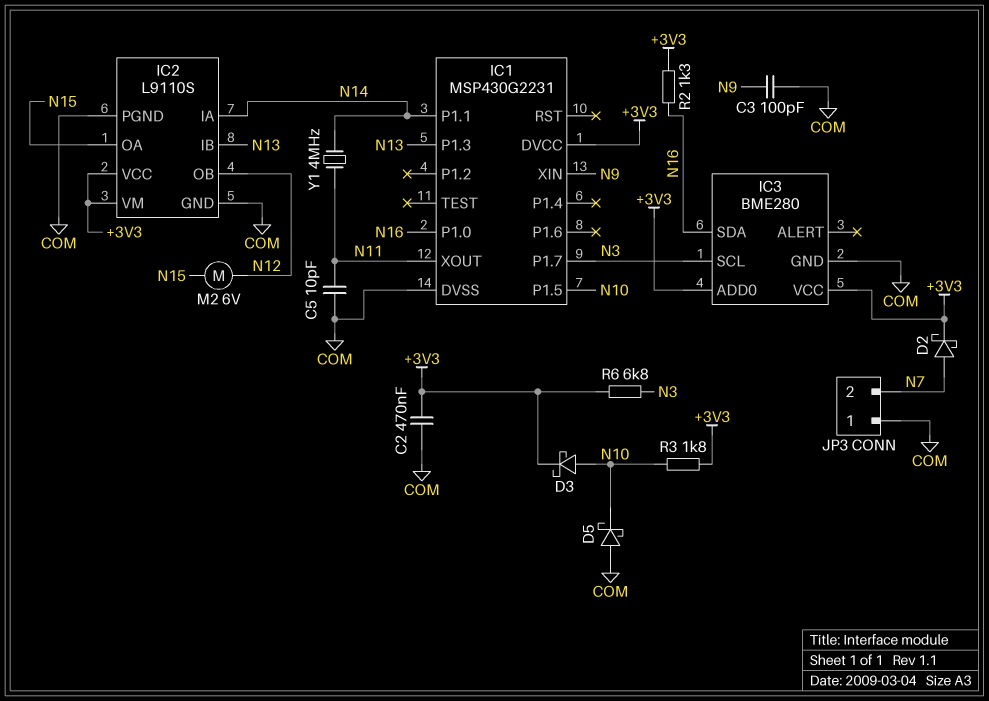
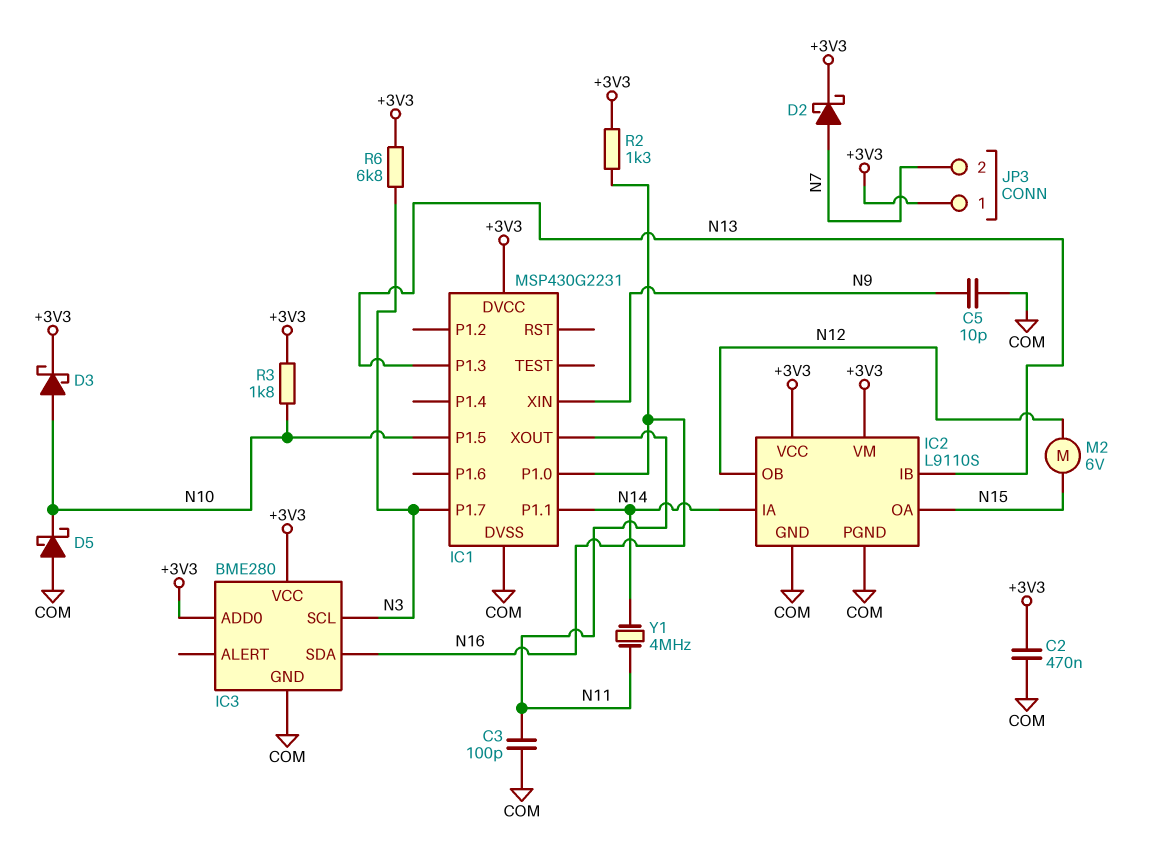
C3: 100pF (COM, N9) -> 100pF (COM, N11)
C5: 10pF (COM, N11) -> 10pF (COM, N9)
JP3 pin 1: COM -> +3V3

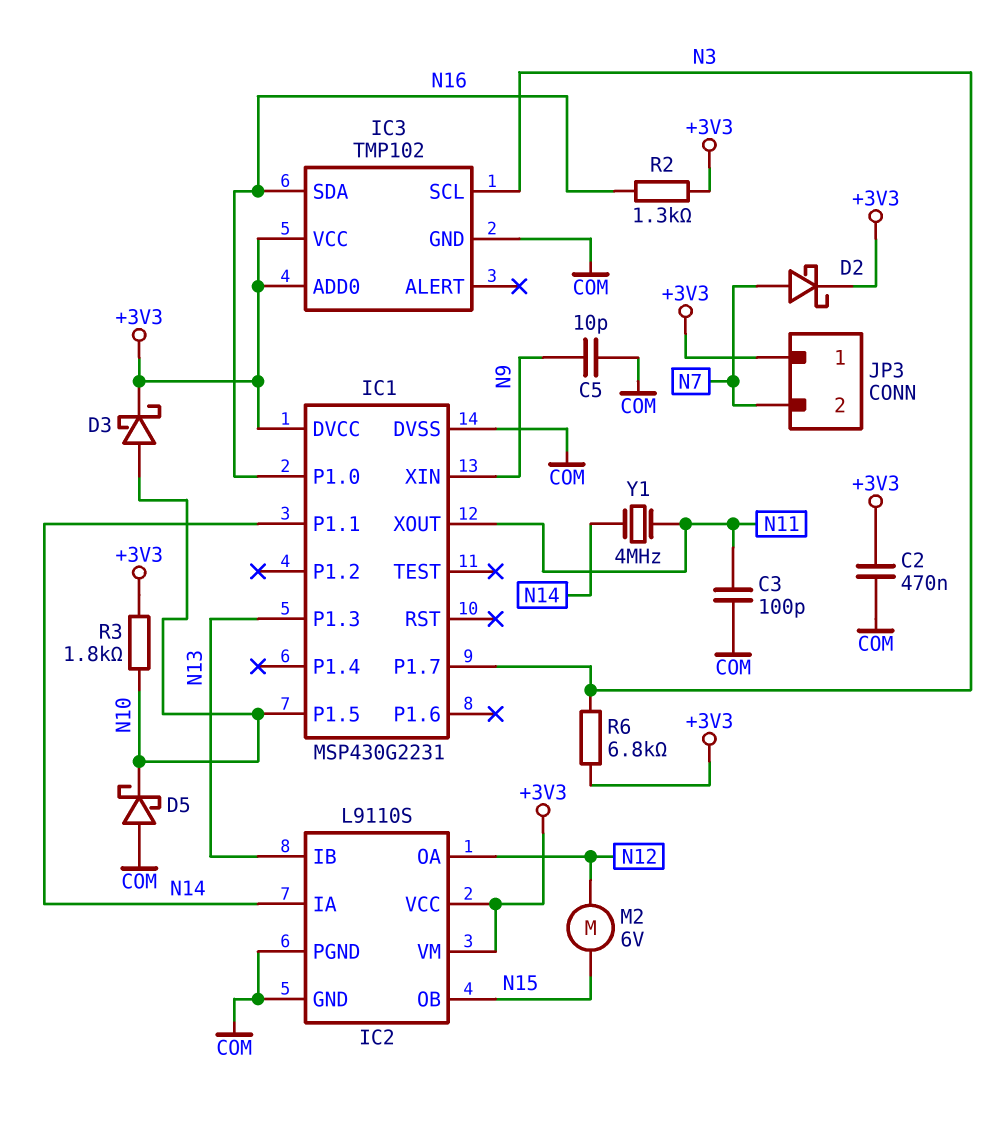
IC2 pin OA: N15 -> N12
IC2 pin OB: N12 -> N15
IC3: BME280 -> TMP102

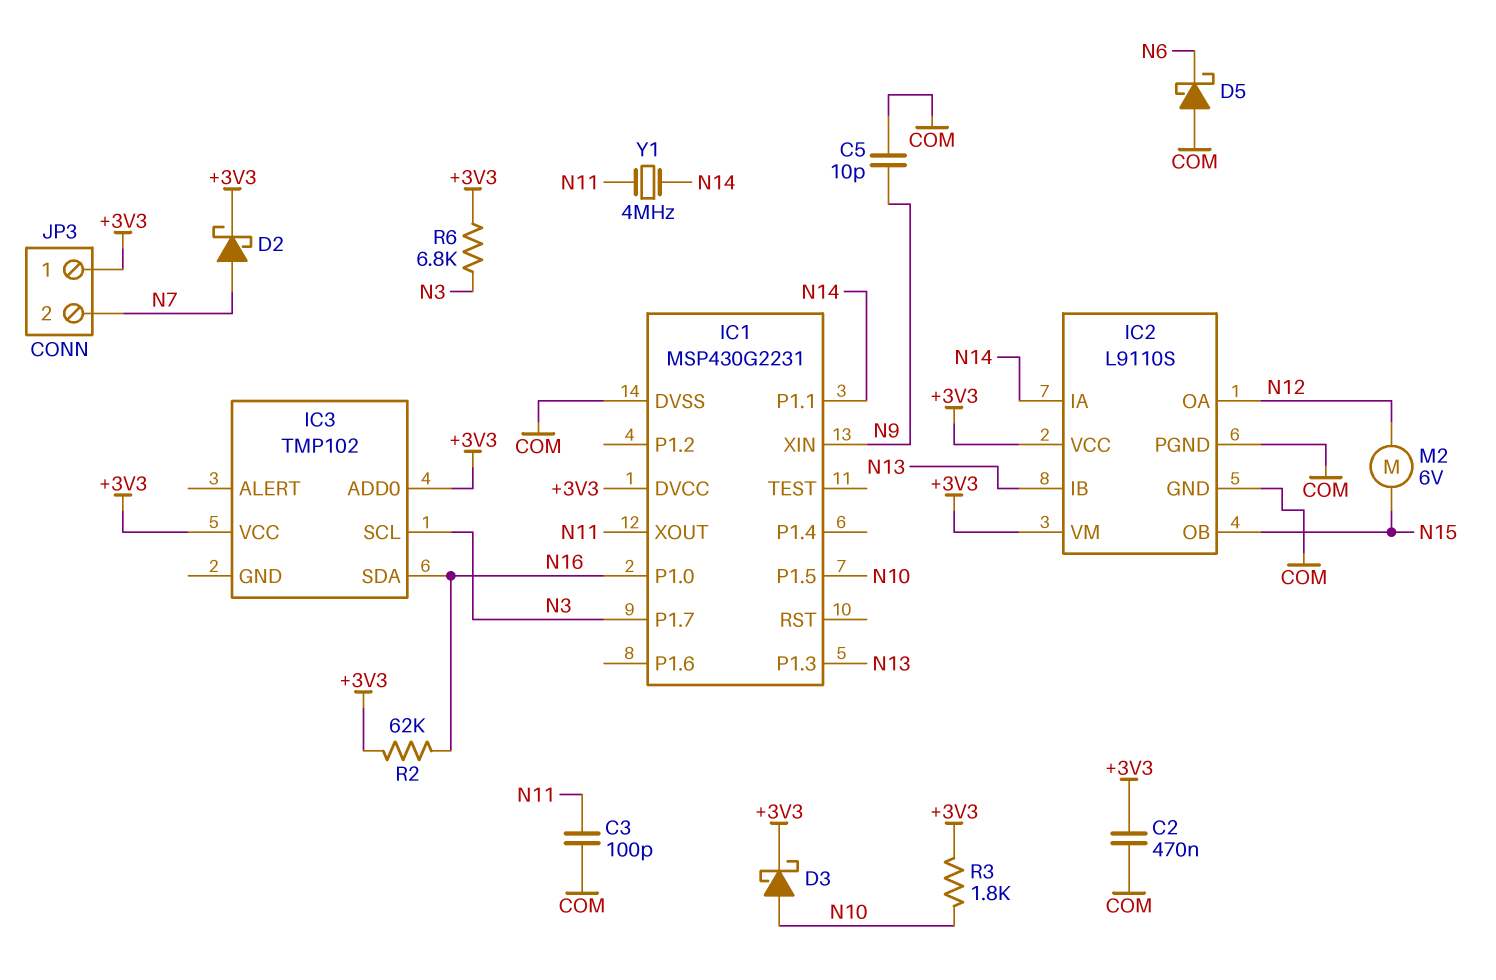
D5: schottky (A COM, K N10) -> schottky (A COM, K N6)
IC3 pin GND: COM -> none
R2: 1.3k (+3V3, N16) -> 62k (+3V3, N16)

